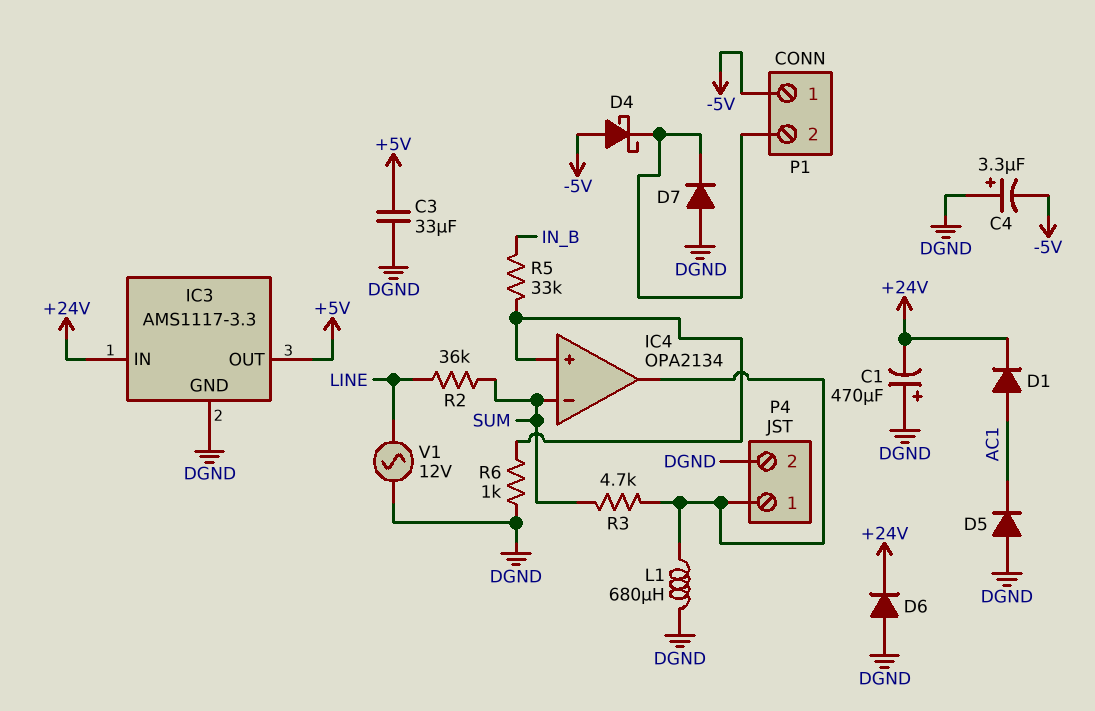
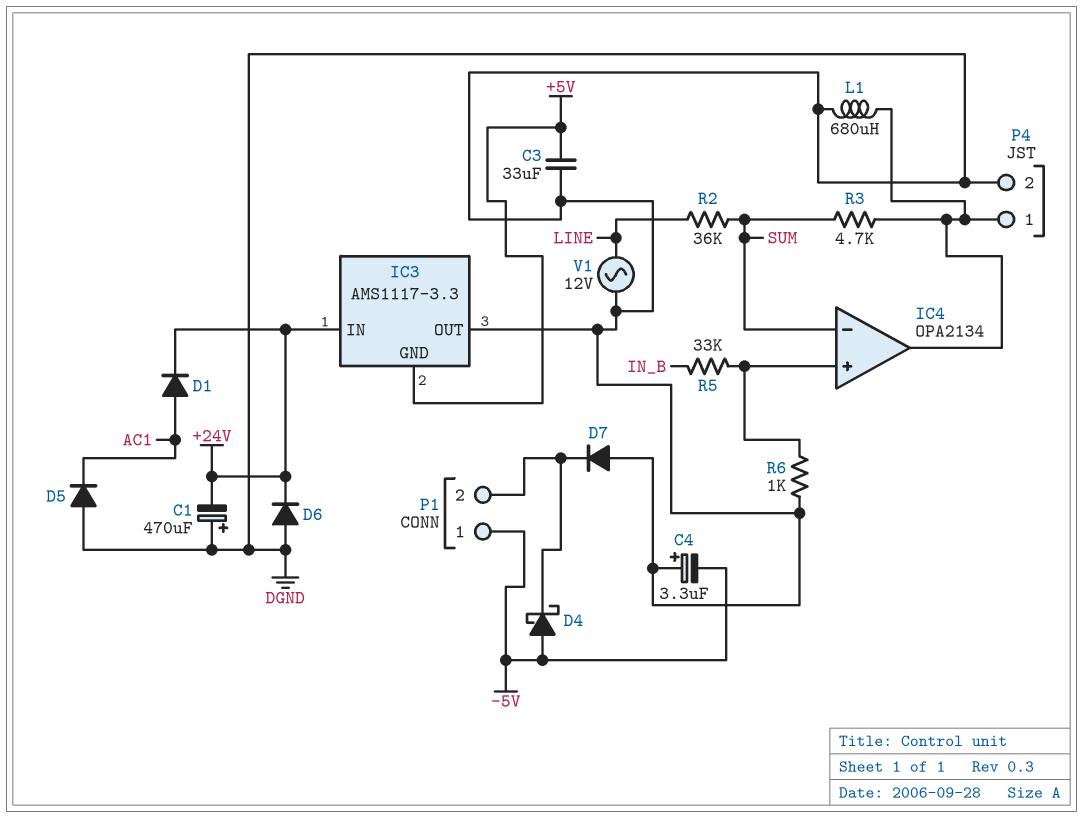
IC3 pin GND: DGND -> +5V
IC3 pin OUT: +5V -> DGND

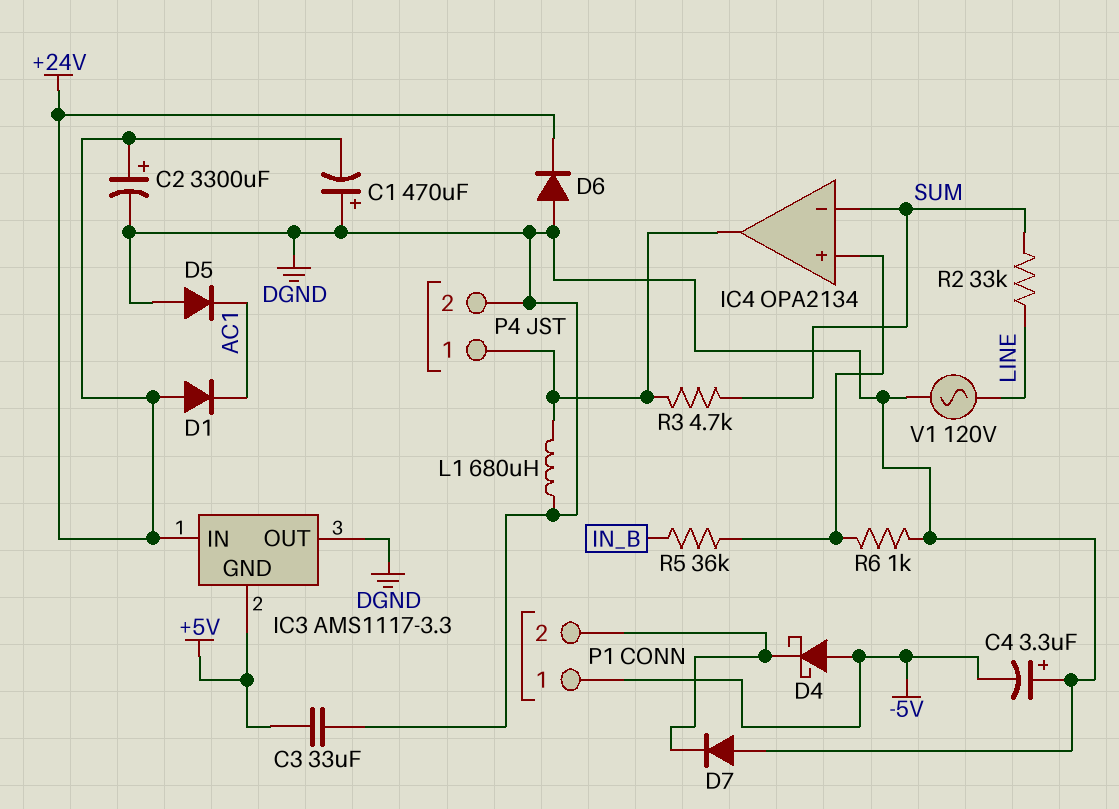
C2: none -> 3300uF (plus +24V, minus DGND)
D1: diode (A AC1, K +24V) -> diode (A +24V, K AC1)
R2: 36k (LINE, SUM) -> 33k (LINE, SUM)
R5: 33k (IC4/in+, IN_B) -> 36k (IC4/in+, IN_B)
V1: AC 12V (DGND, LINE) -> AC 120V (DGND, LINE)

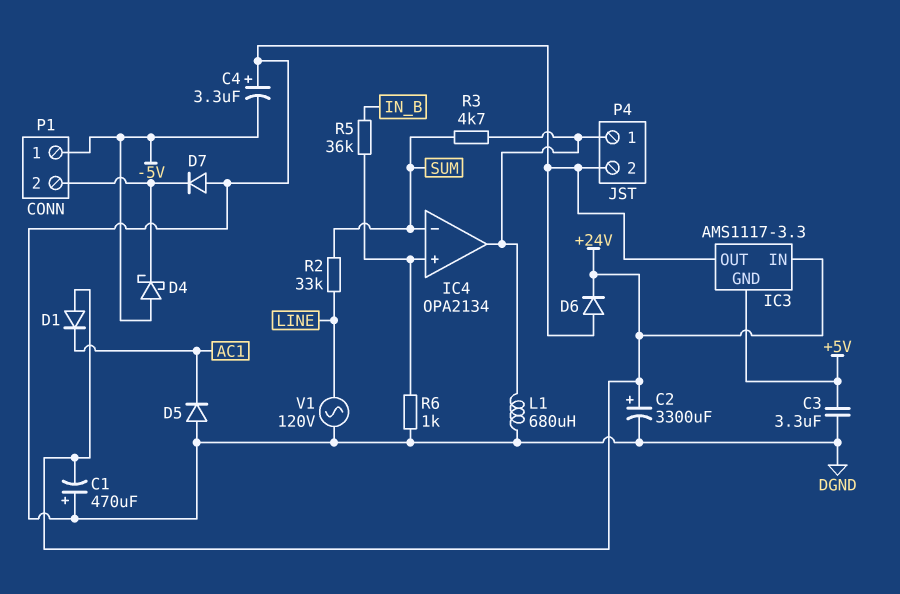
C3: 33uF (+5V, DGND) -> 3.3uF (+5V, DGND)

